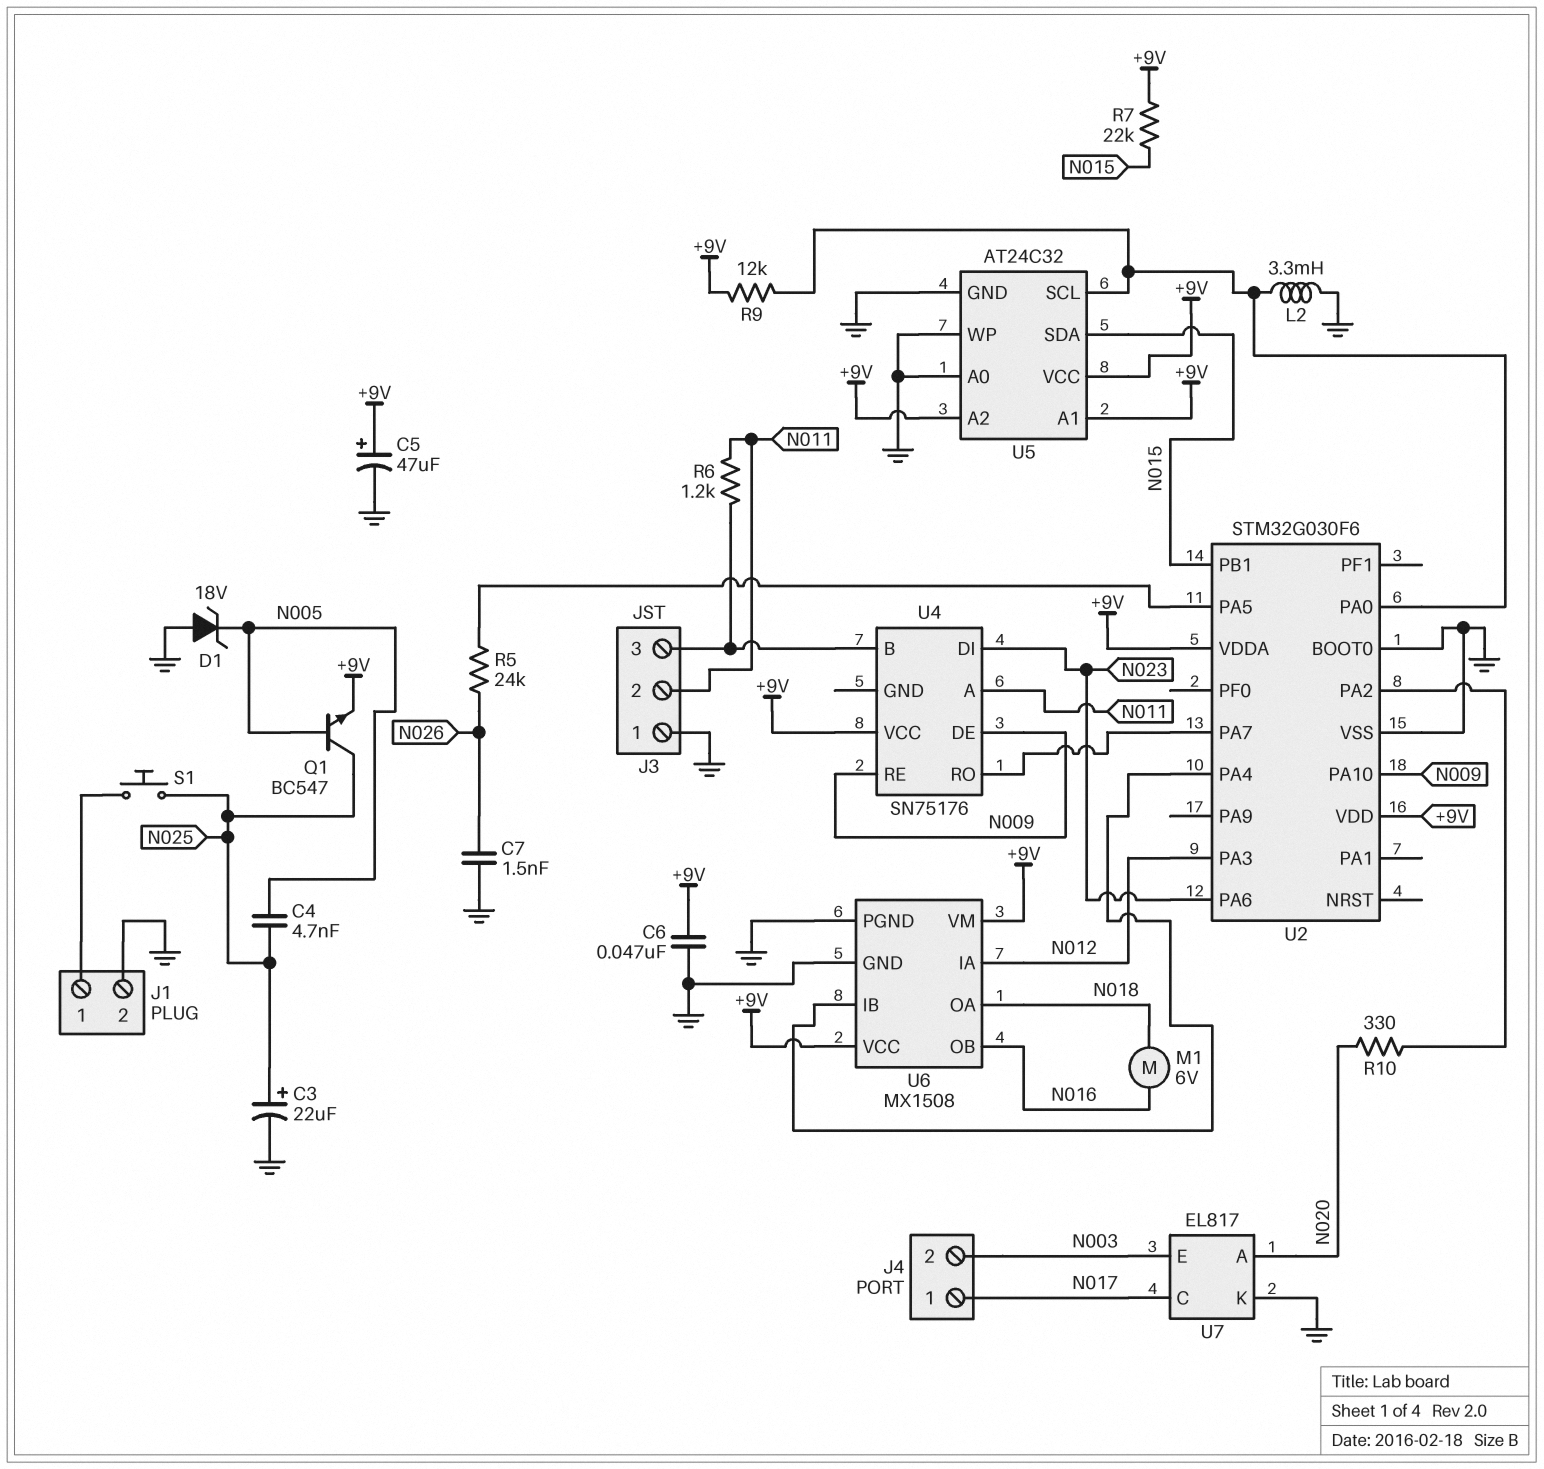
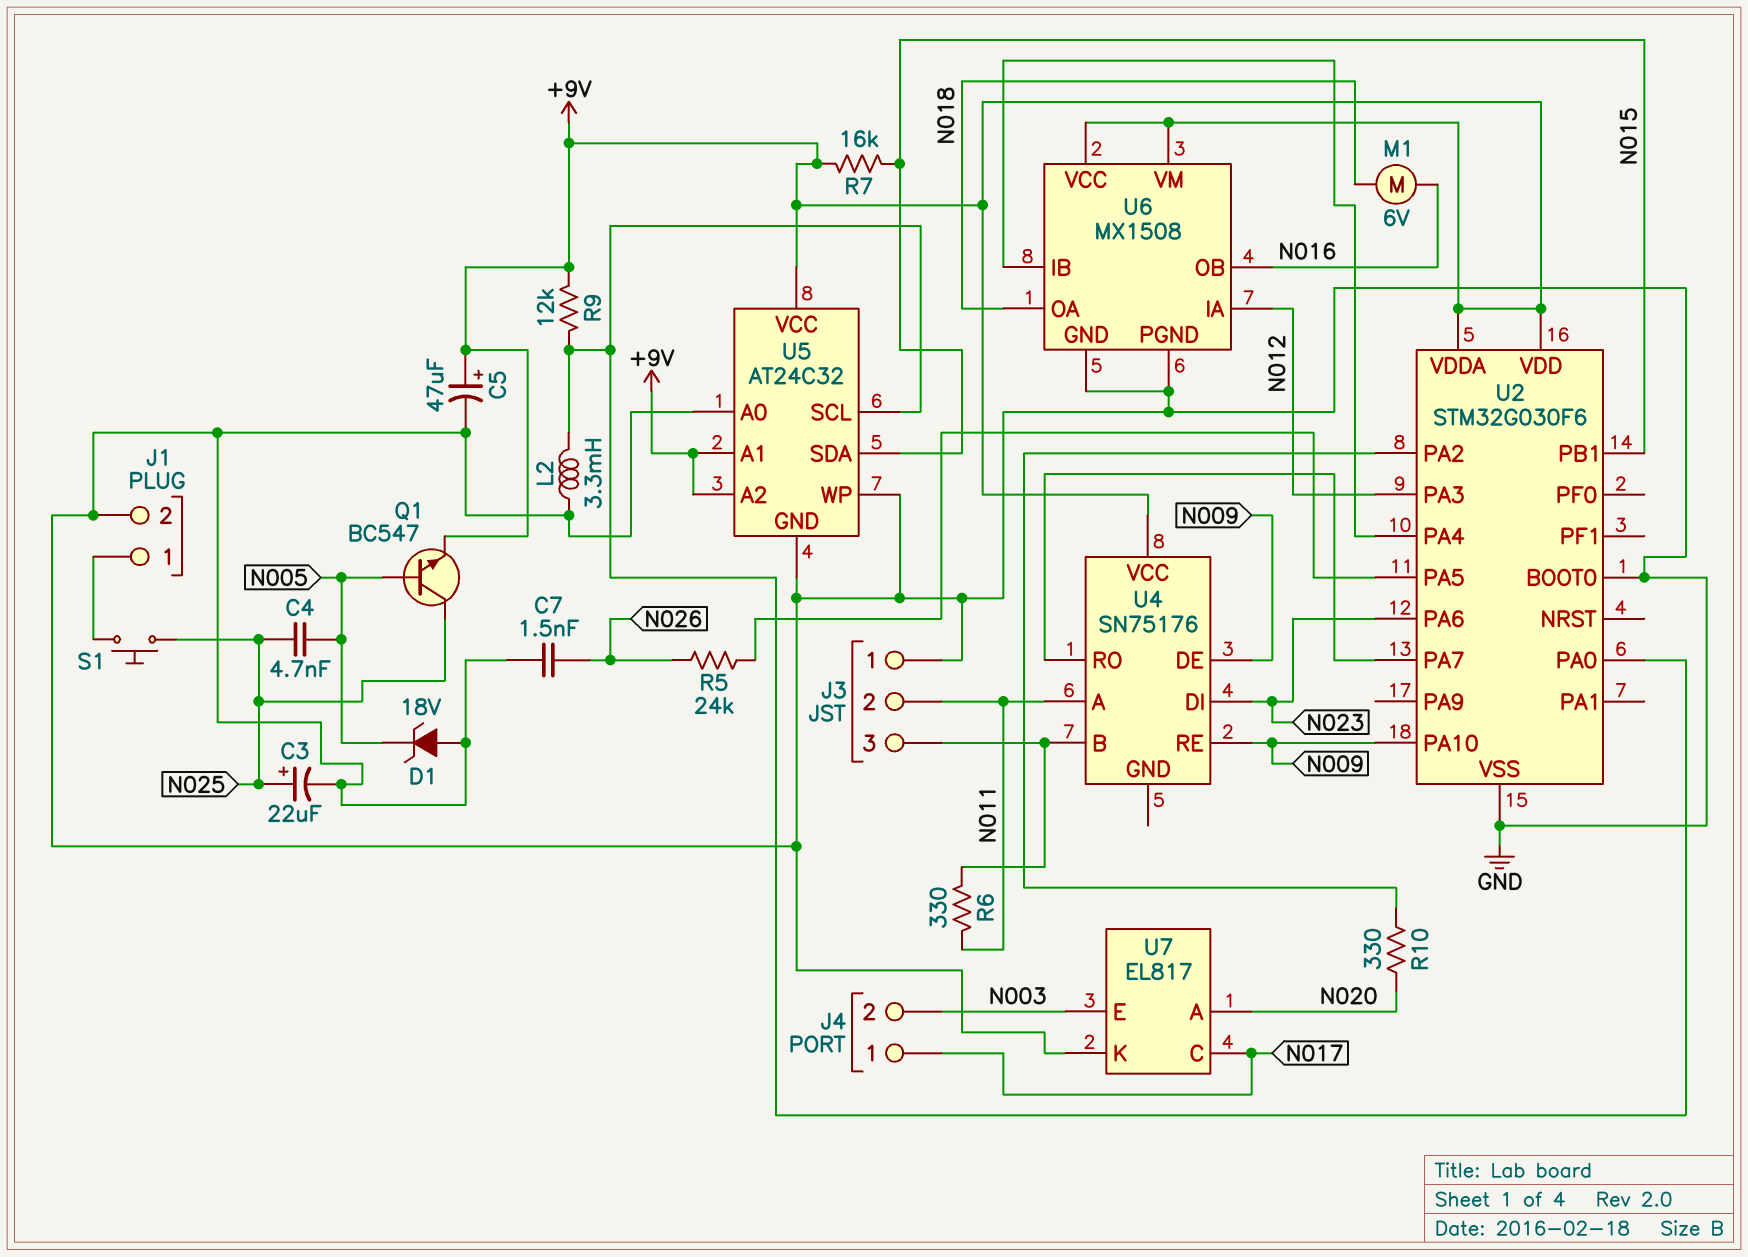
C6: 47nF (+9V, GND) -> none
R6: 1.2k (J3/3, N011) -> 330 (J3/3, N011)
R7: 22k (+9V, N015) -> 16k (+9V, N015)

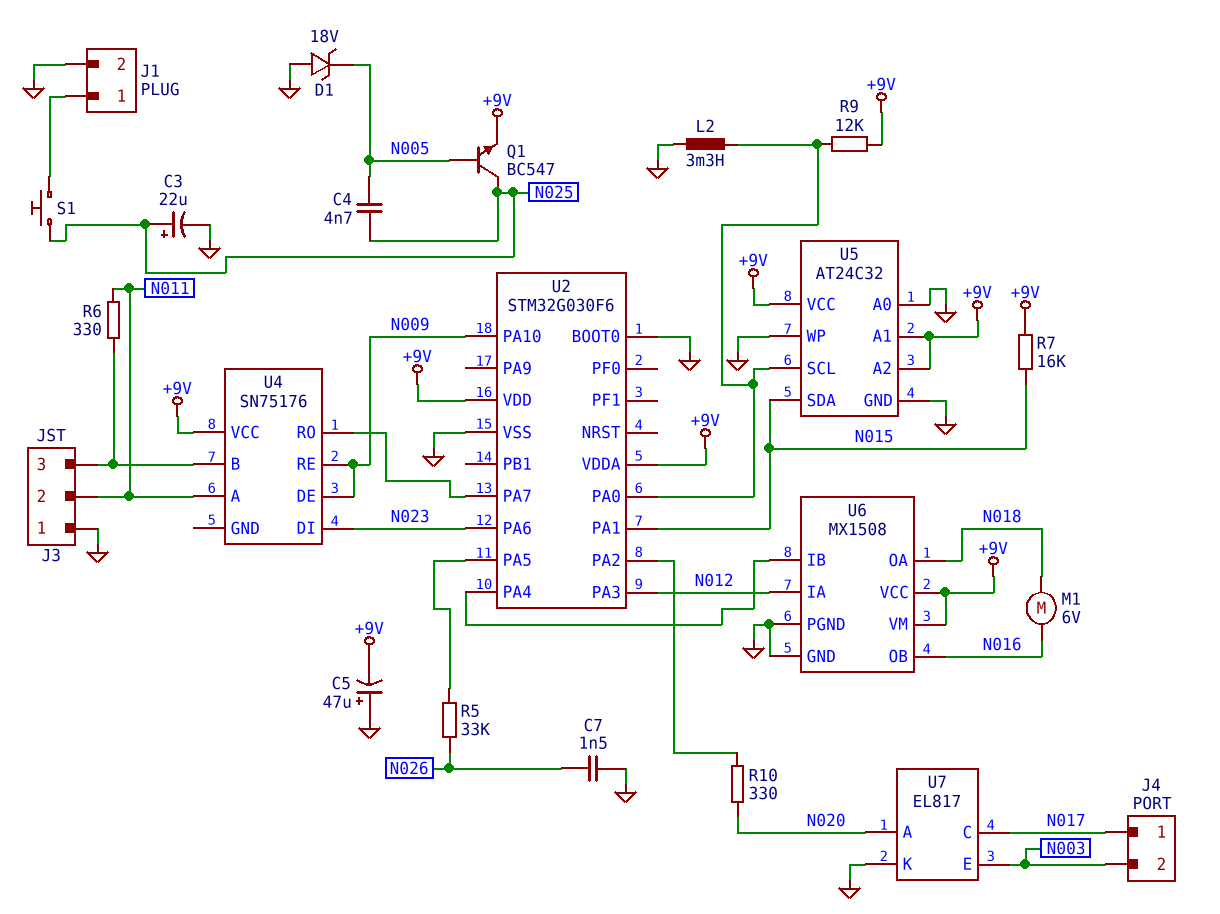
C5: 47uF (plus +9V, minus GND) -> 47uF (plus GND, minus +9V)
R5: 24k (N026, U2/PA5) -> 33k (N026, U2/PA5)
U2 pin PA1: none -> N015
U2 pin PB1: N015 -> none

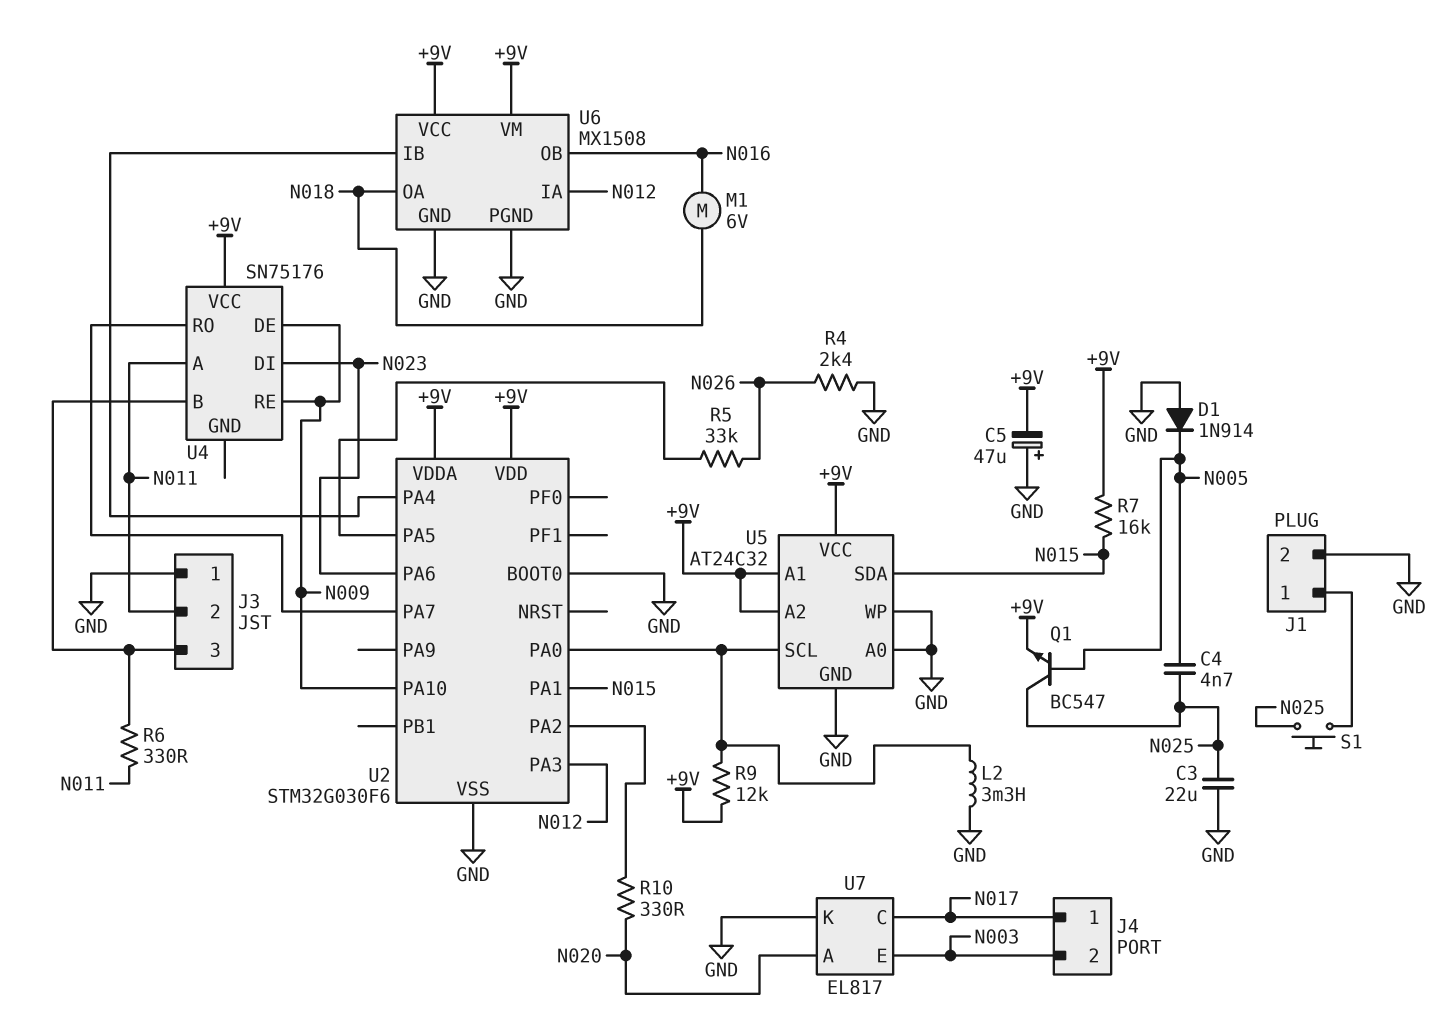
C3: 22uF (plus N025, minus GND) -> 22uF (GND, N025)
C7: 1.5nF (GND, N026) -> none
D1: zener 18V (A GND, K N005) -> diode 1N914 (A GND, K N005)
R4: none -> 2.4k (GND, N026)

